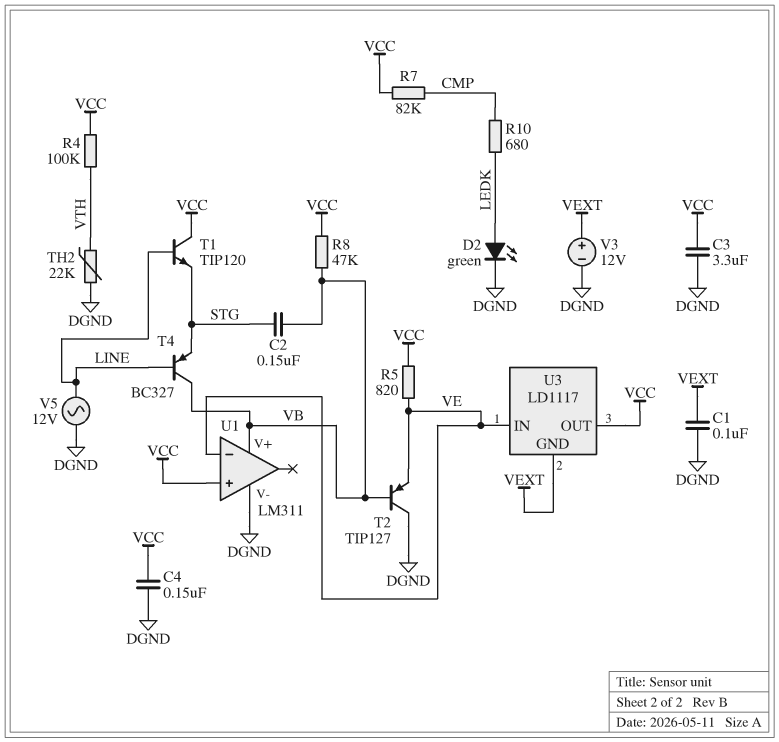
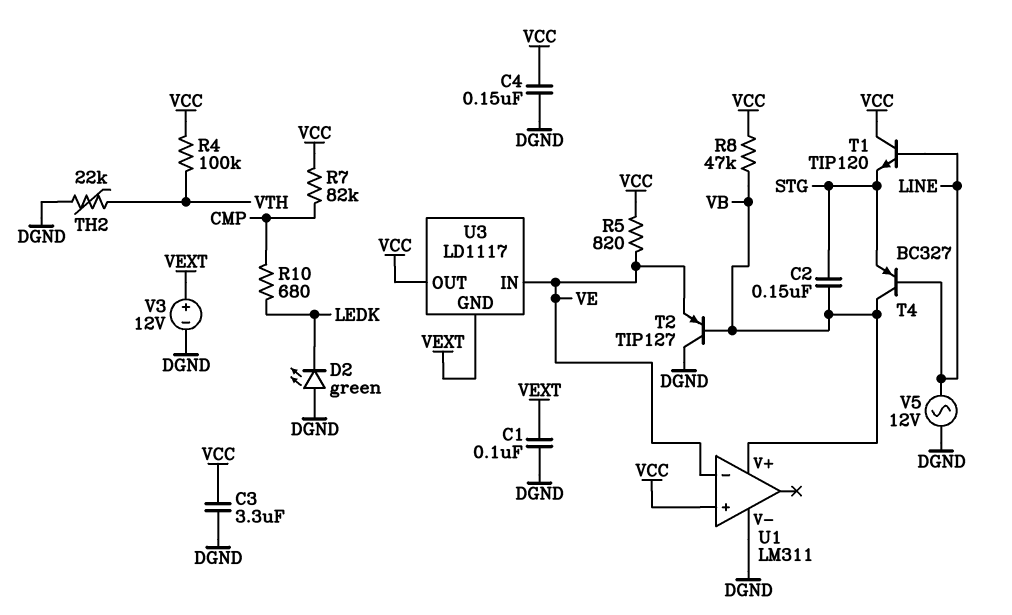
D2: LED green (A LEDK, K DGND) -> LED green (A DGND, K LEDK)

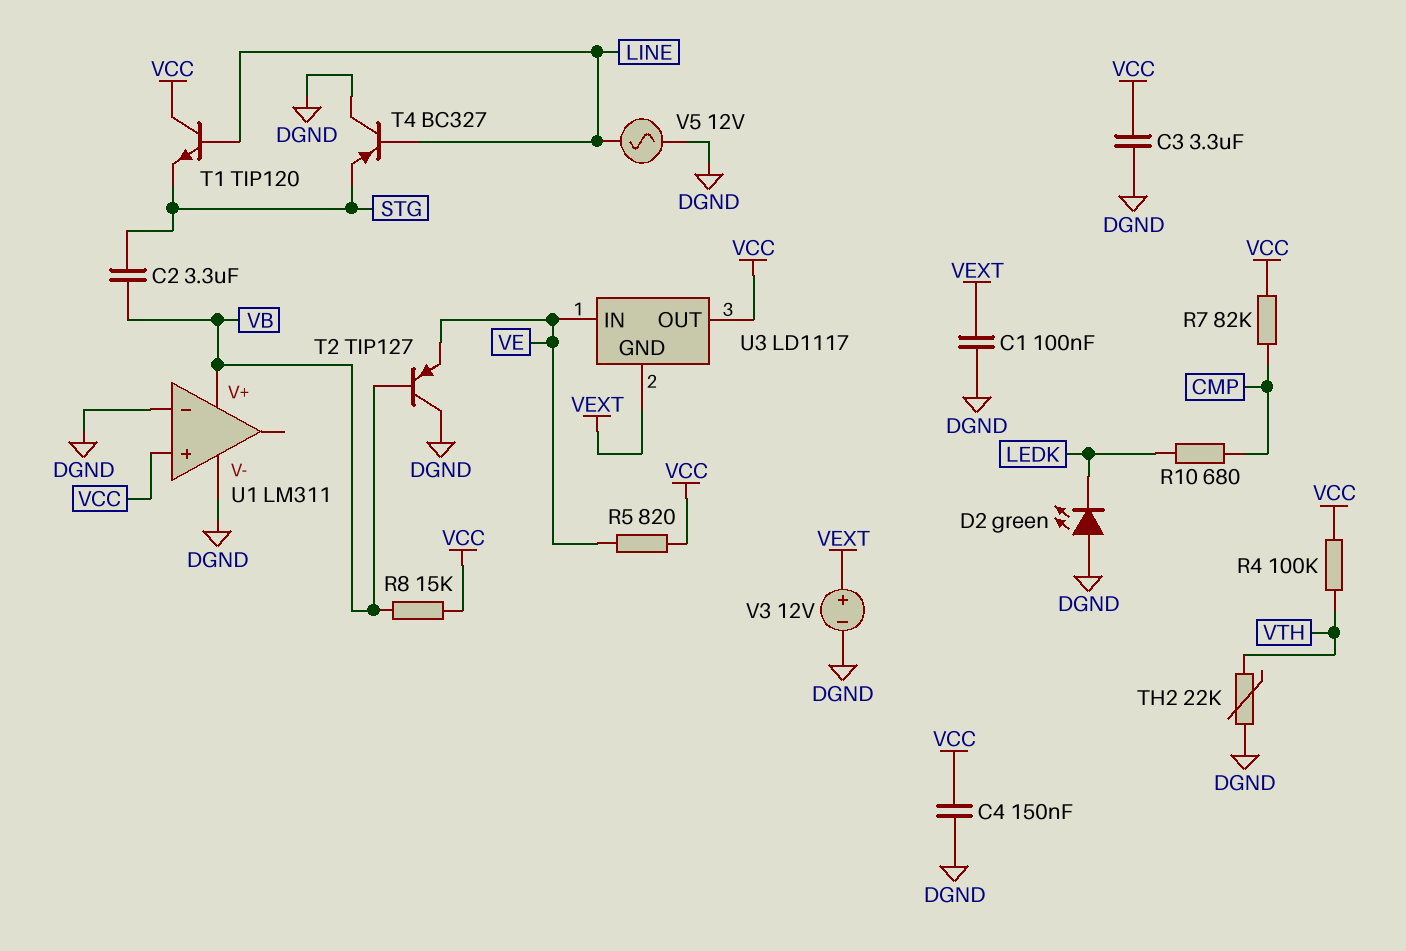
C2: 150nF (STG, VB) -> 3.3uF (STG, VB)
R8: 47k (VB, VCC) -> 15k (VB, VCC)
T4: PNP BC327 (B LINE, C VB, E STG) -> PNP BC327 (B LINE, C DGND, E STG)
U1 pin in-: VE -> DGND

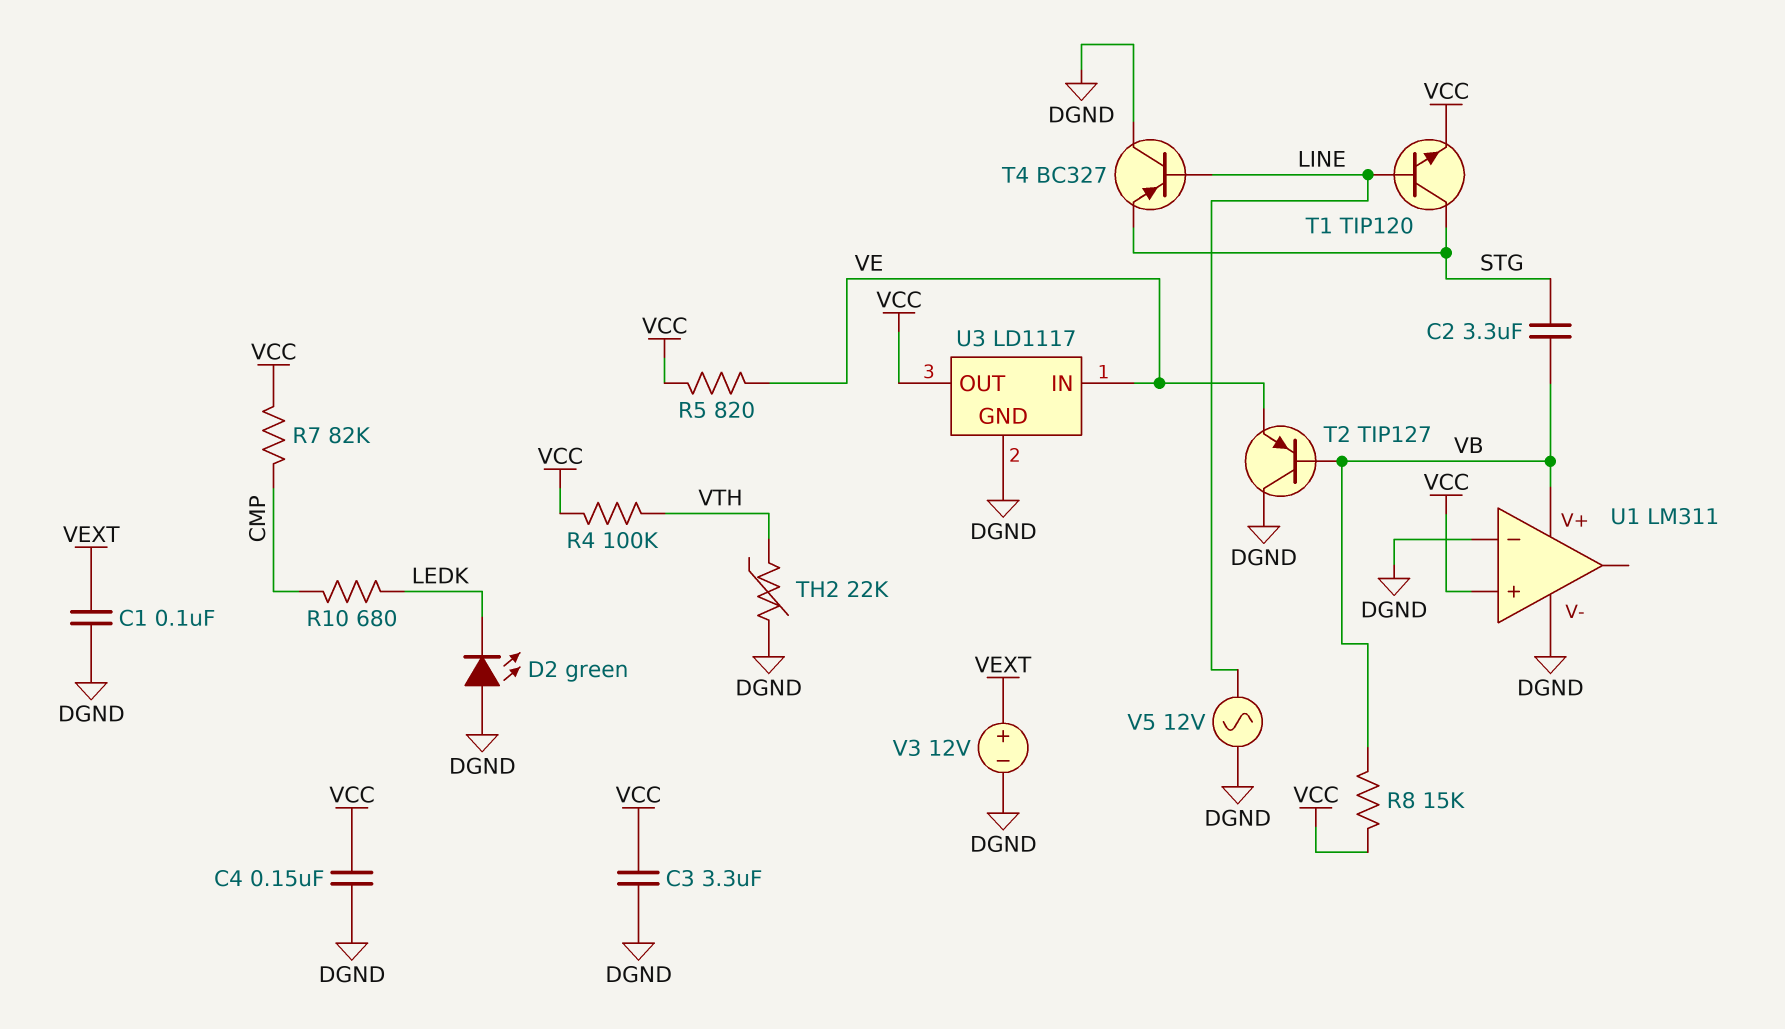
T1: NPN TIP120 (B LINE, C VCC, E STG) -> NPN TIP120 (B LINE, C STG, E VCC)
U3 pin GND: VEXT -> DGND

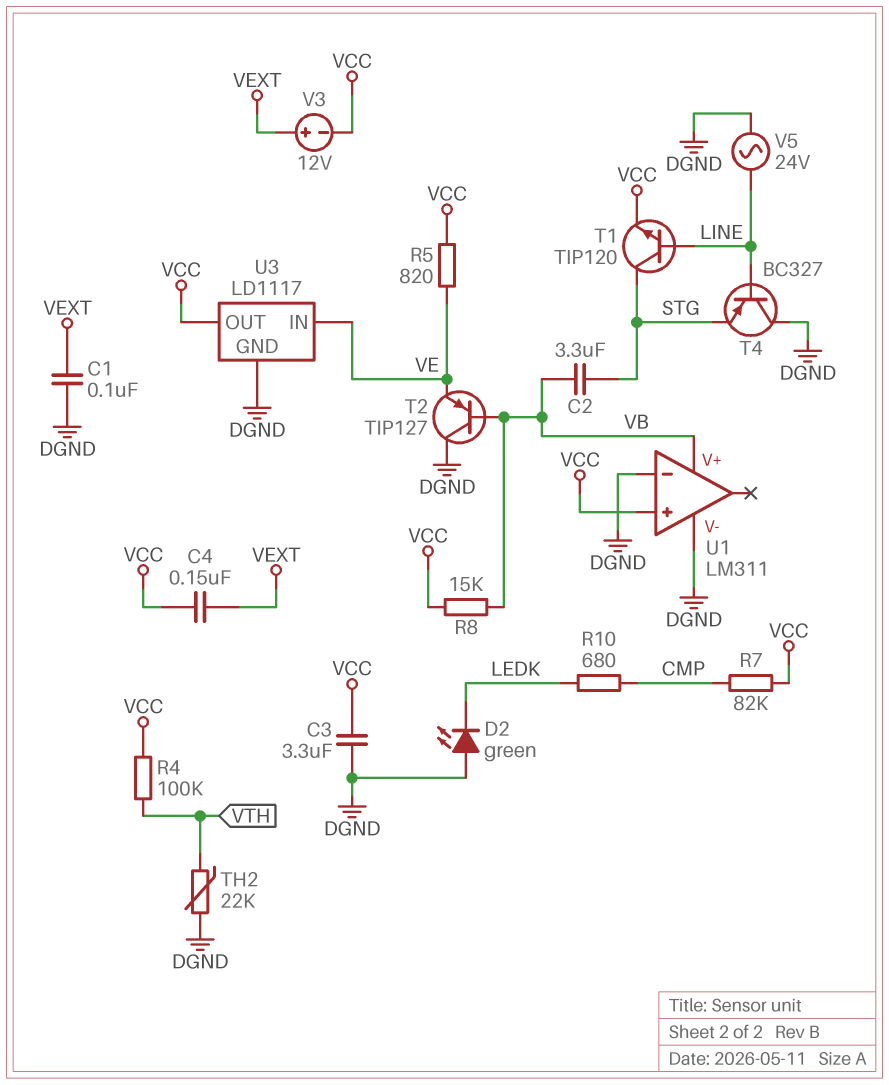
C4: 150nF (DGND, VCC) -> 150nF (VCC, VEXT)
V3: 12V (plus VEXT, minus DGND) -> 12V (plus VEXT, minus VCC)
V5: AC 12V (DGND, LINE) -> AC 24V (DGND, LINE)

